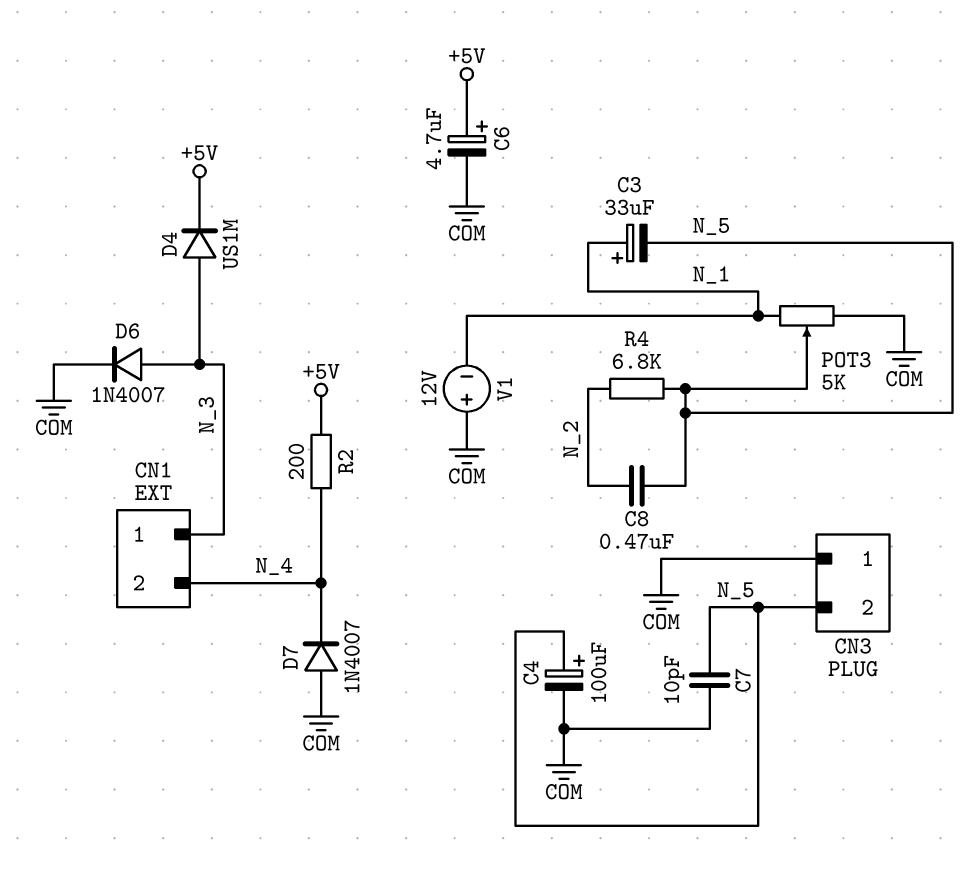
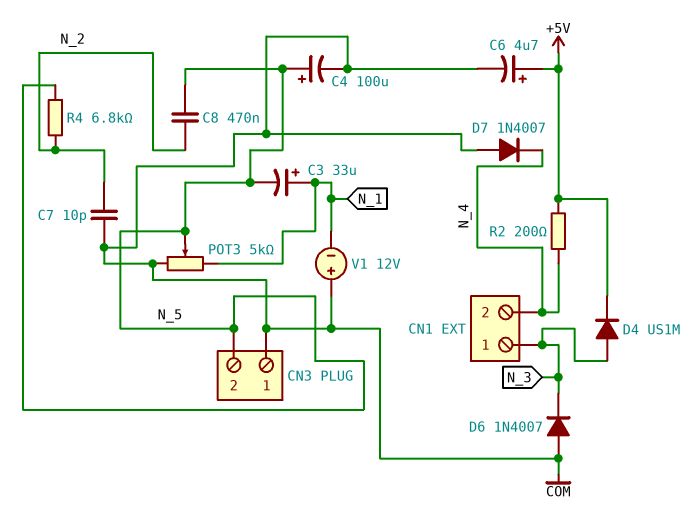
C7: 10pF (COM, N_5) -> 10pF (COM, N_2)
D6: diode 1N4007 (A N_3, K COM) -> diode 1N4007 (A COM, K N_3)

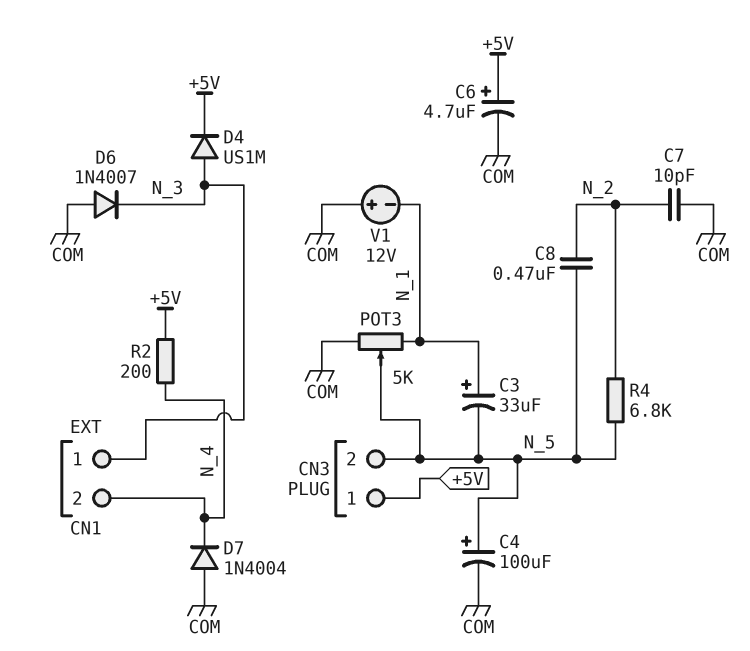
CN3 pin 1: COM -> +5V
D7: diode 1N4007 (A COM, K N_4) -> diode 1N4004 (A COM, K N_4)

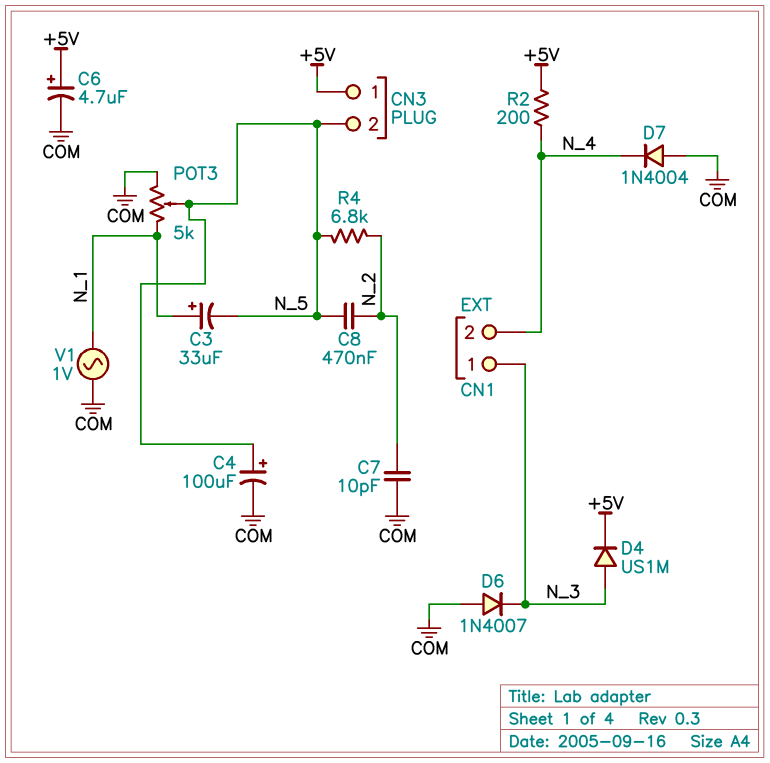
V1: 12V (plus COM, minus N_1) -> AC 1V (COM, N_1)

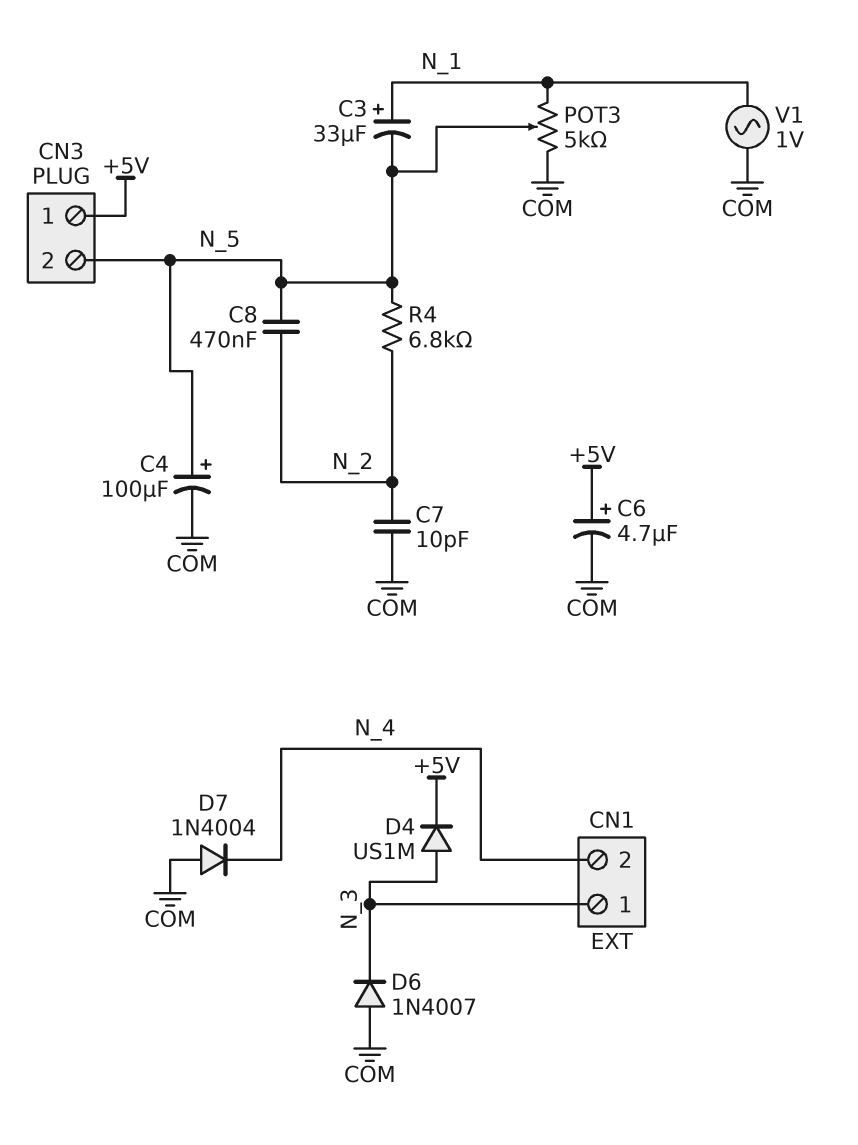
R2: 200 (+5V, N_4) -> none

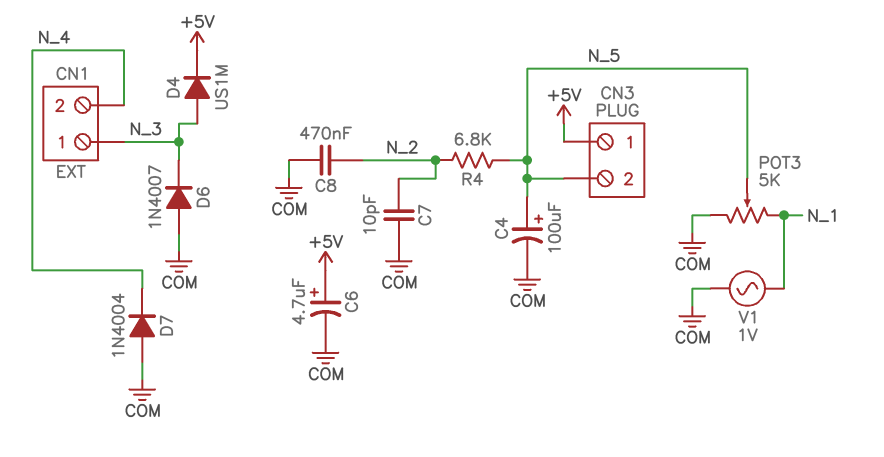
C3: 33uF (plus N_1, minus N_5) -> none
C8: 470nF (N_2, N_5) -> 470nF (COM, N_2)

